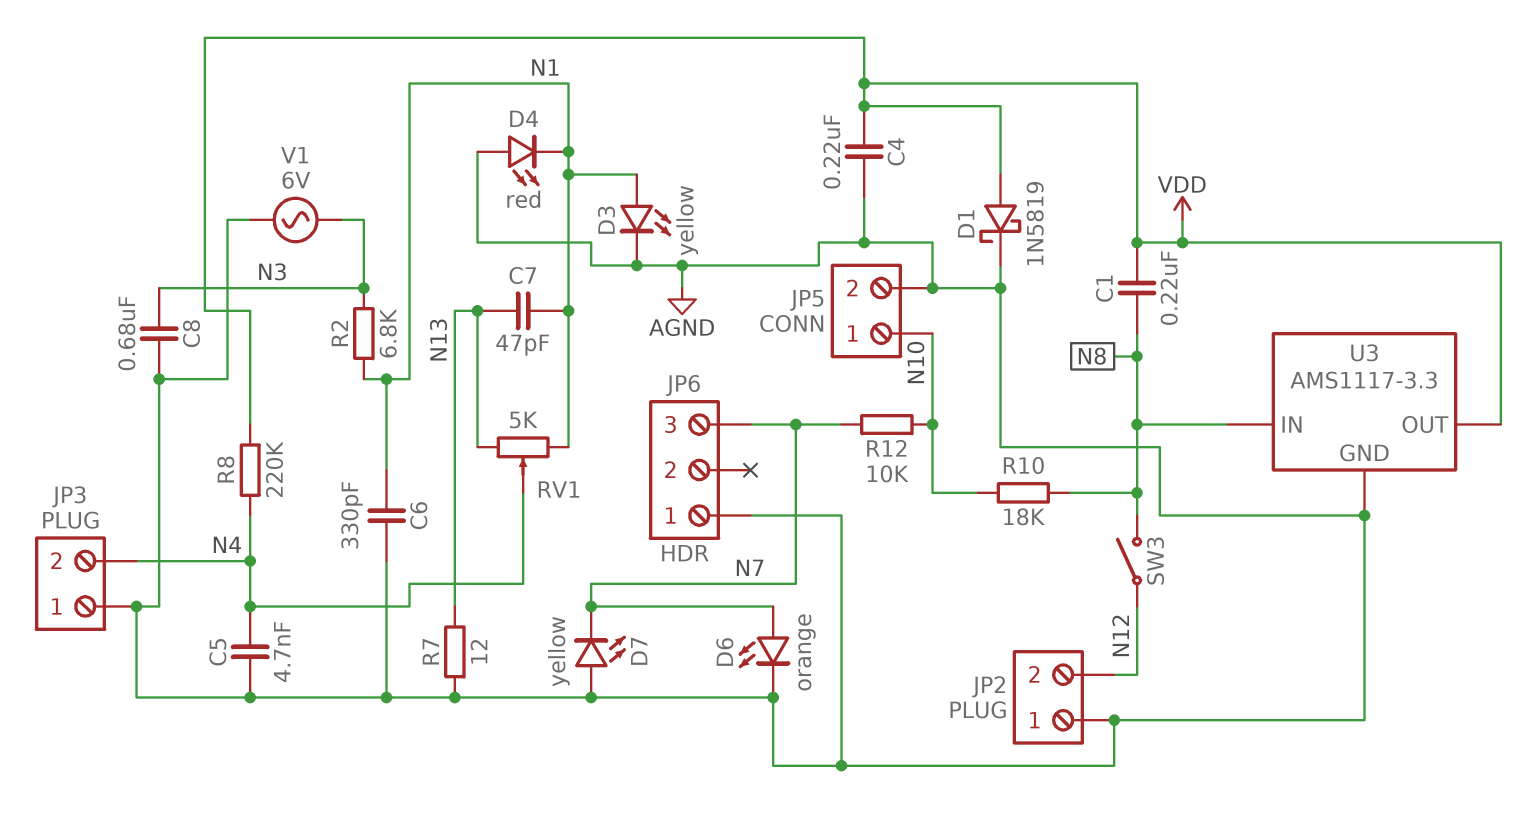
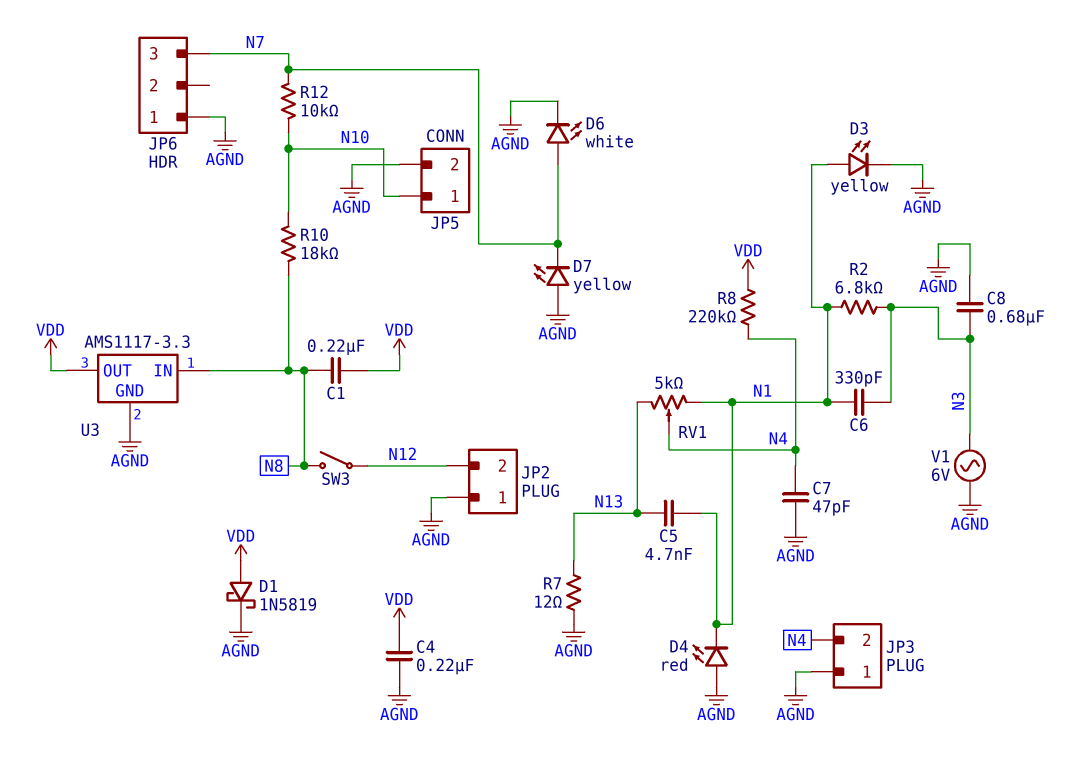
C5: 4.7nF (AGND, N4) -> 4.7nF (N1, N13)
C6: 330pF (AGND, N1) -> 330pF (N1, N3)
C7: 47pF (N1, N13) -> 47pF (AGND, N4)
D6: LED orange (A N7, K AGND) -> LED white (A N7, K AGND)

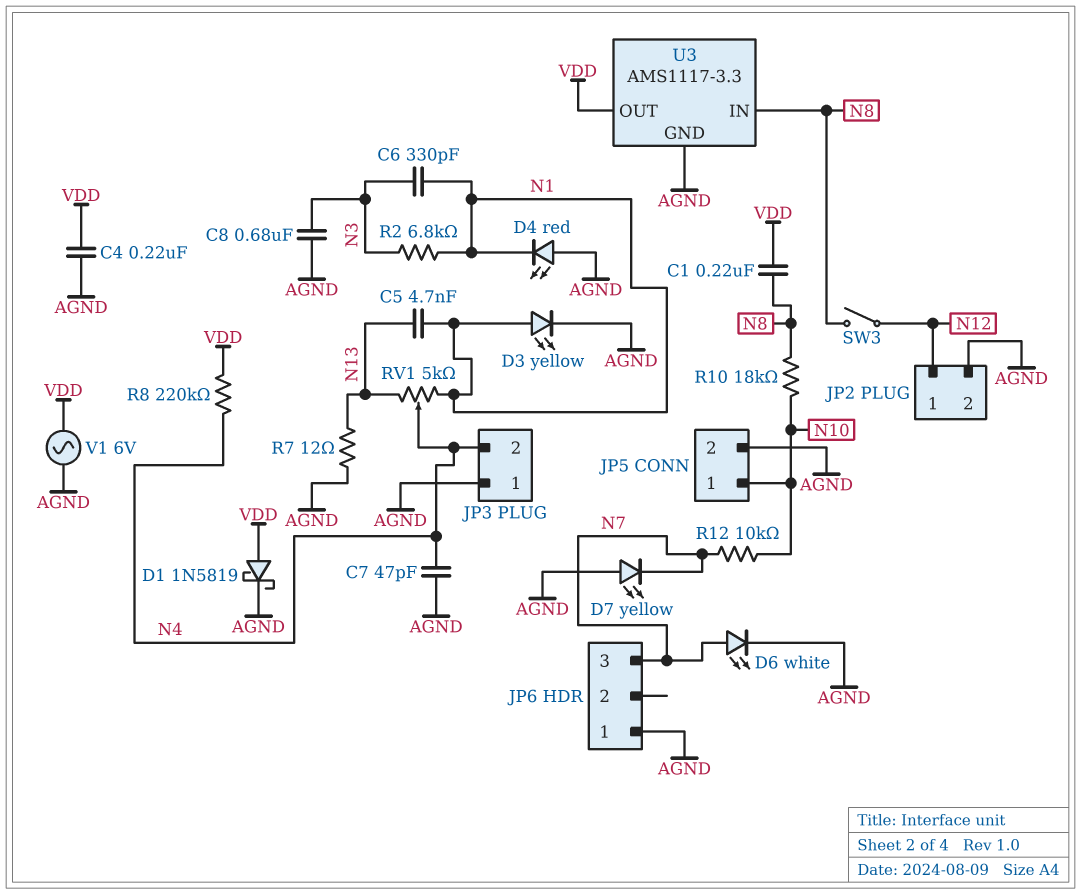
JP2 pin 1: AGND -> N12
JP2 pin 2: N12 -> AGND
V1: AC 6V (AGND, N3) -> AC 6V (AGND, VDD)

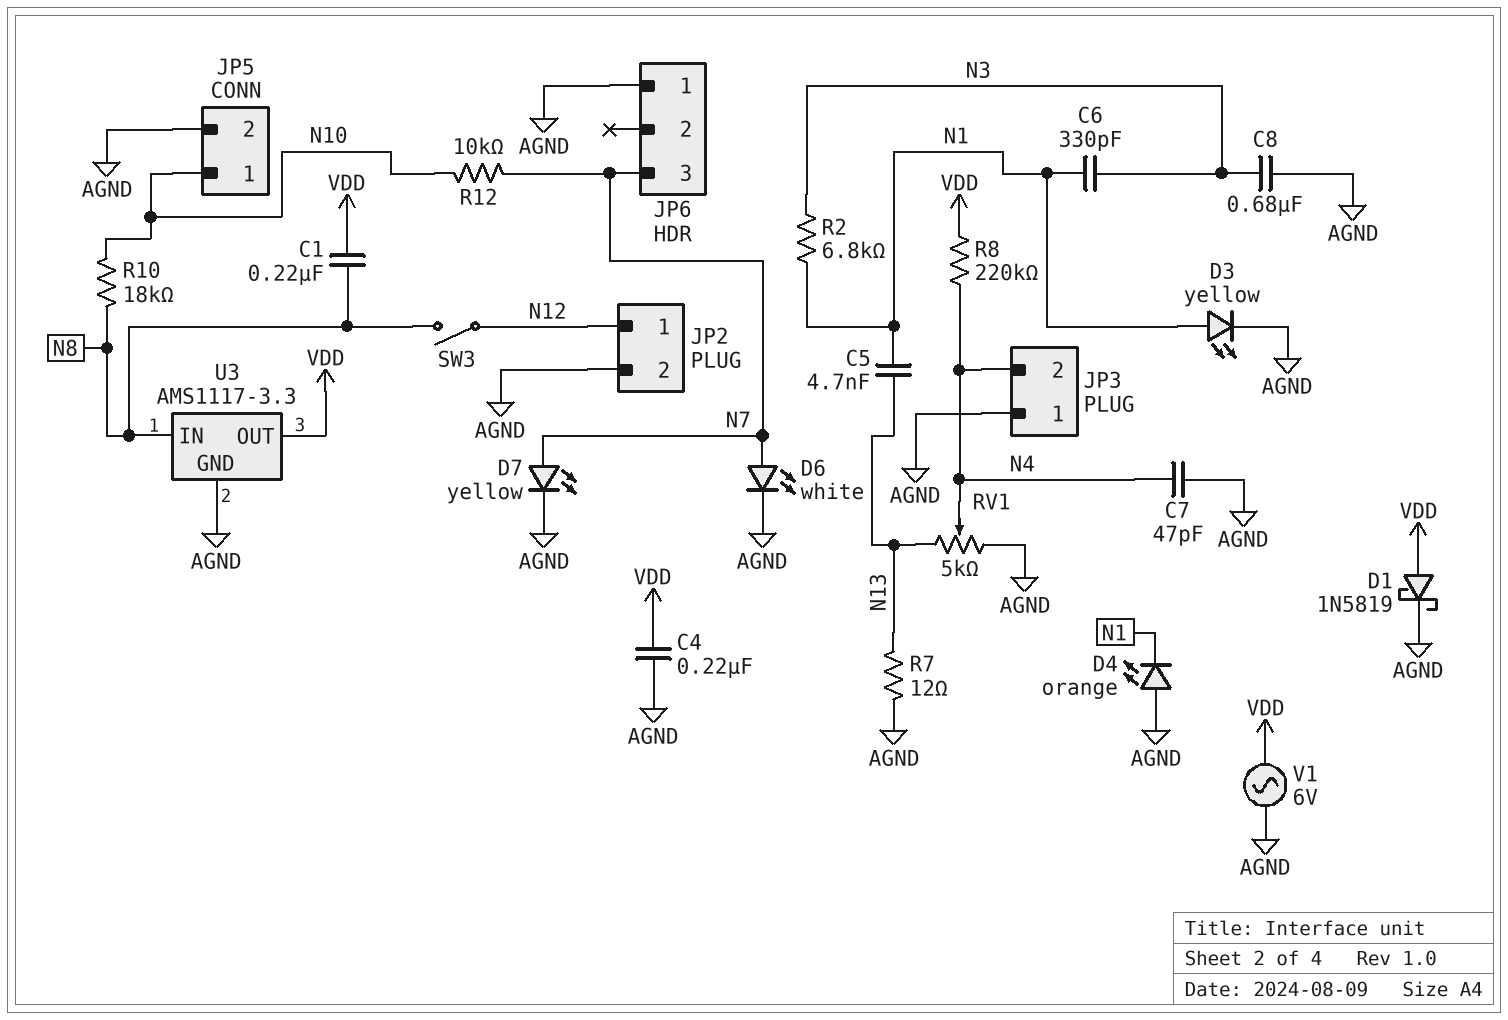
D4: LED red (A AGND, K N1) -> LED orange (A AGND, K N1)
D7: LED yellow (A AGND, K N7) -> LED yellow (A N7, K AGND)
RV1: 5k (N1, N13, wiper N4) -> 5k (AGND, N13, wiper N4)

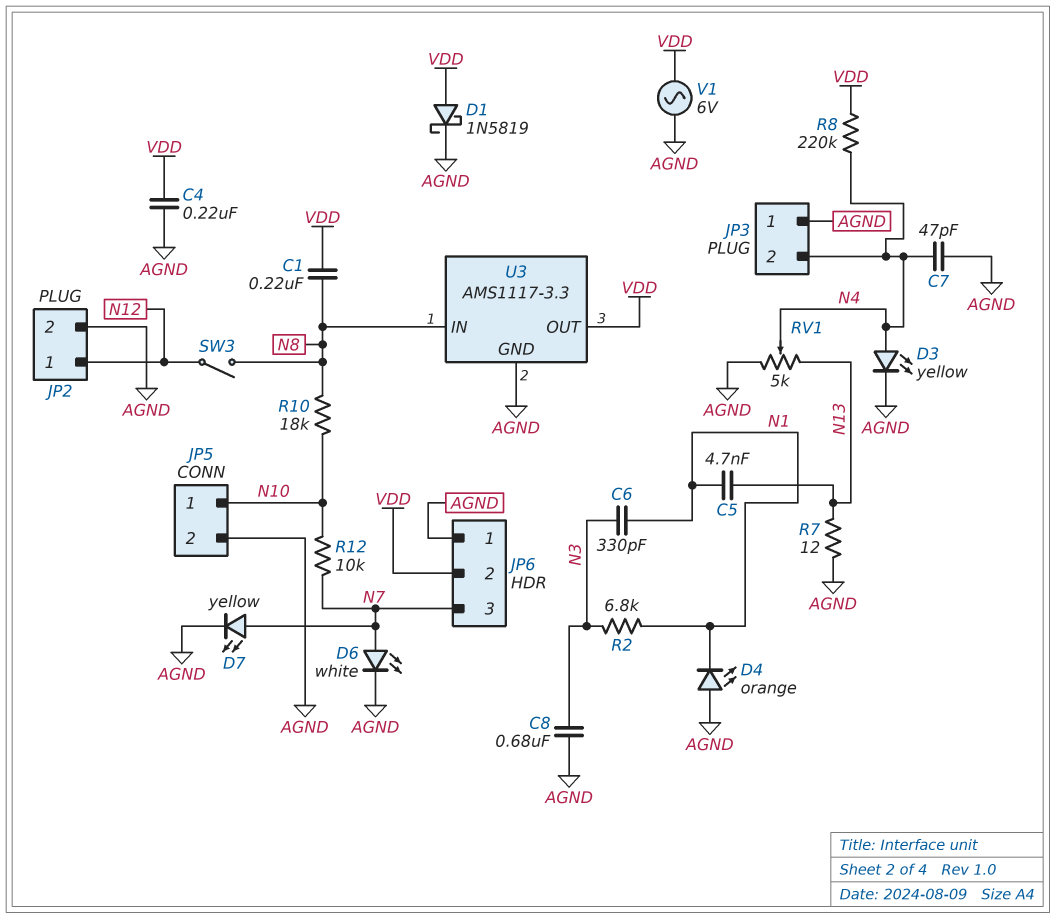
D3: LED yellow (A N1, K AGND) -> LED yellow (A N4, K AGND)
JP6 pin 2: none -> VDD

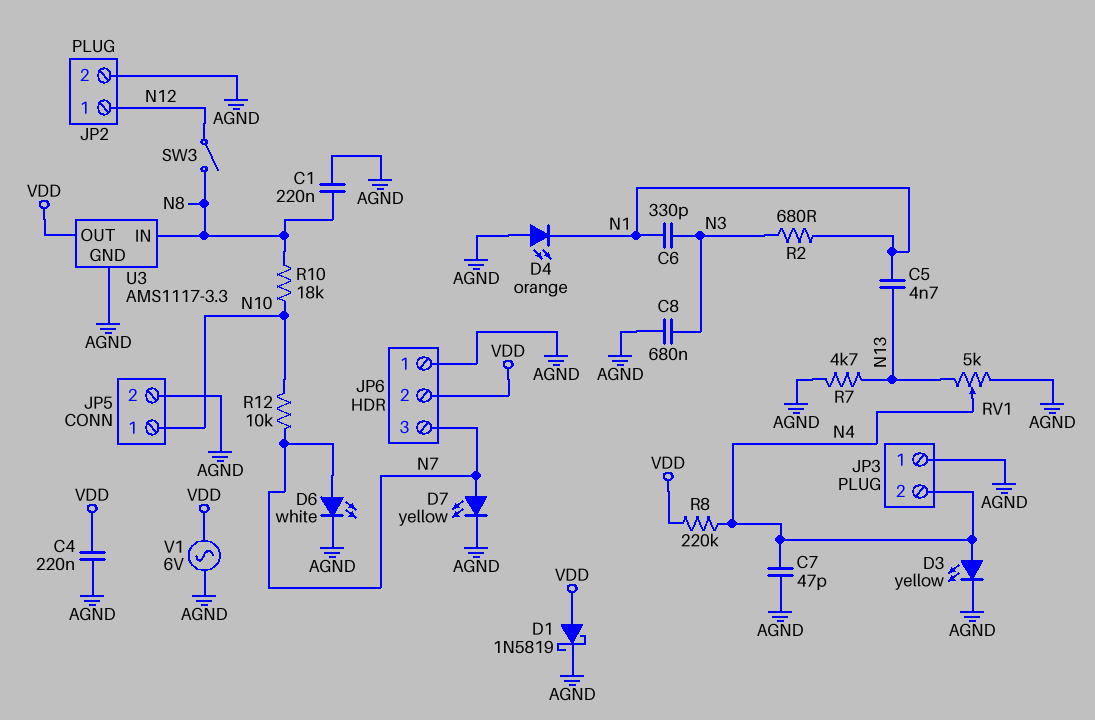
C1: 220nF (N8, VDD) -> 220nF (AGND, N8)
R2: 6.8k (N1, N3) -> 680 (N1, N3)
R7: 12 (AGND, N13) -> 4.7k (AGND, N13)

